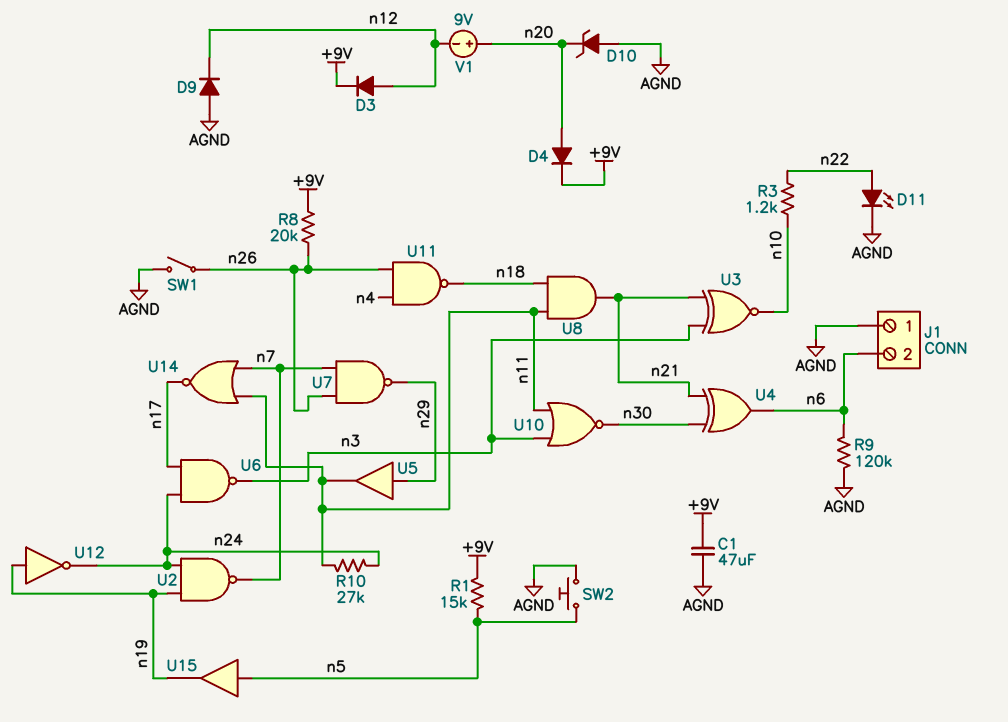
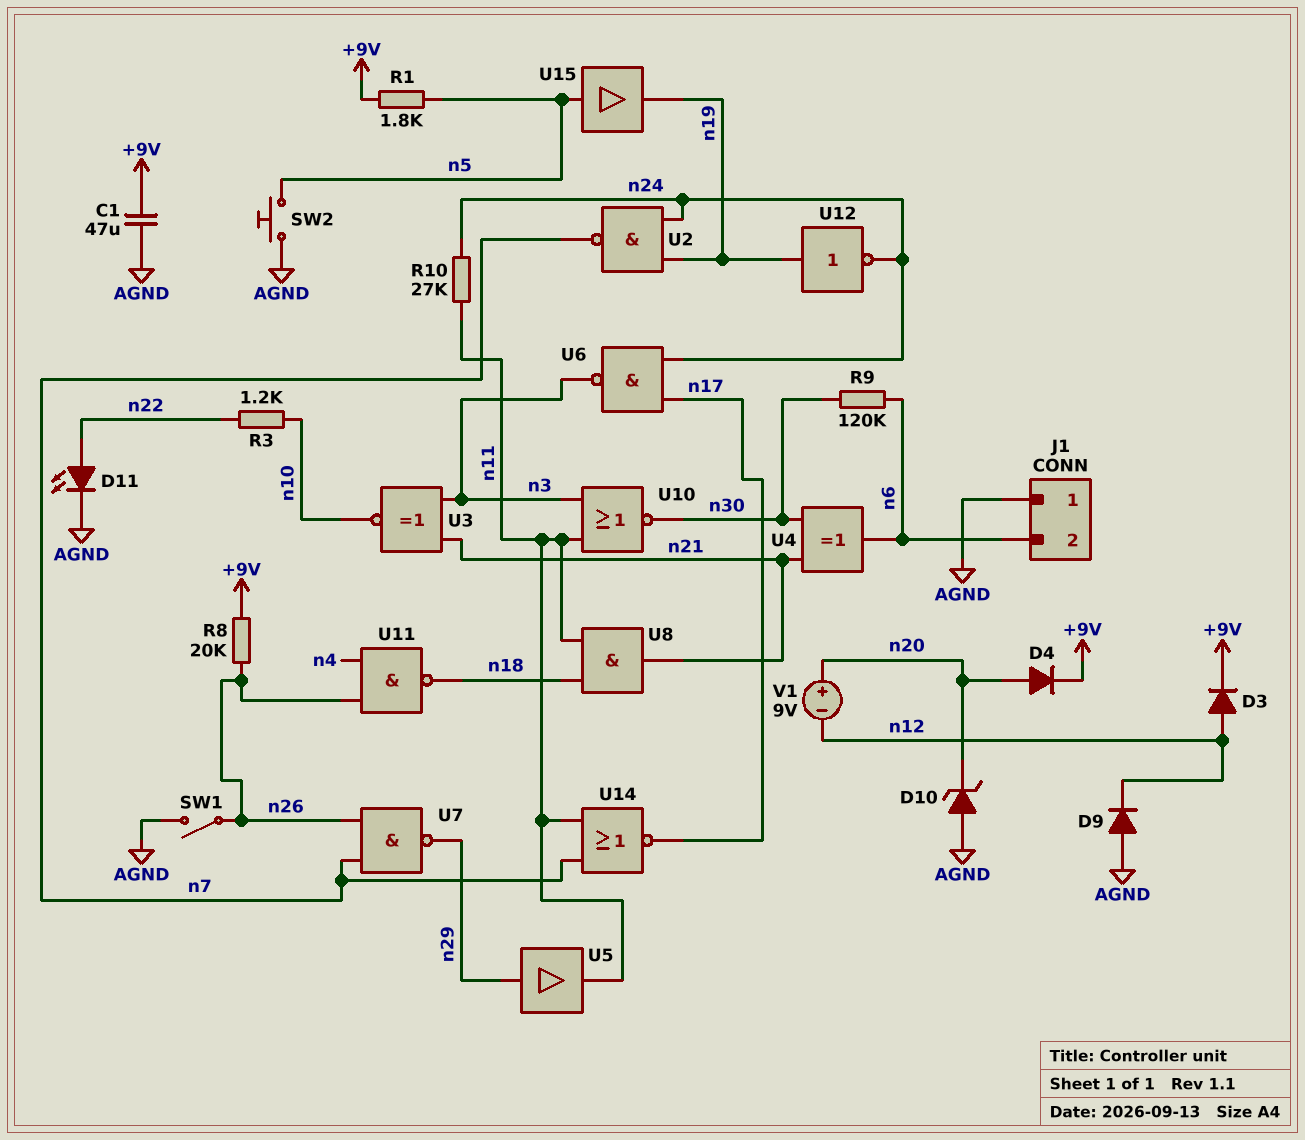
R1: 15k (+9V, n5) -> 1.8k (+9V, n5)
R9: 120k (AGND, n6) -> 120k (n6, n30)

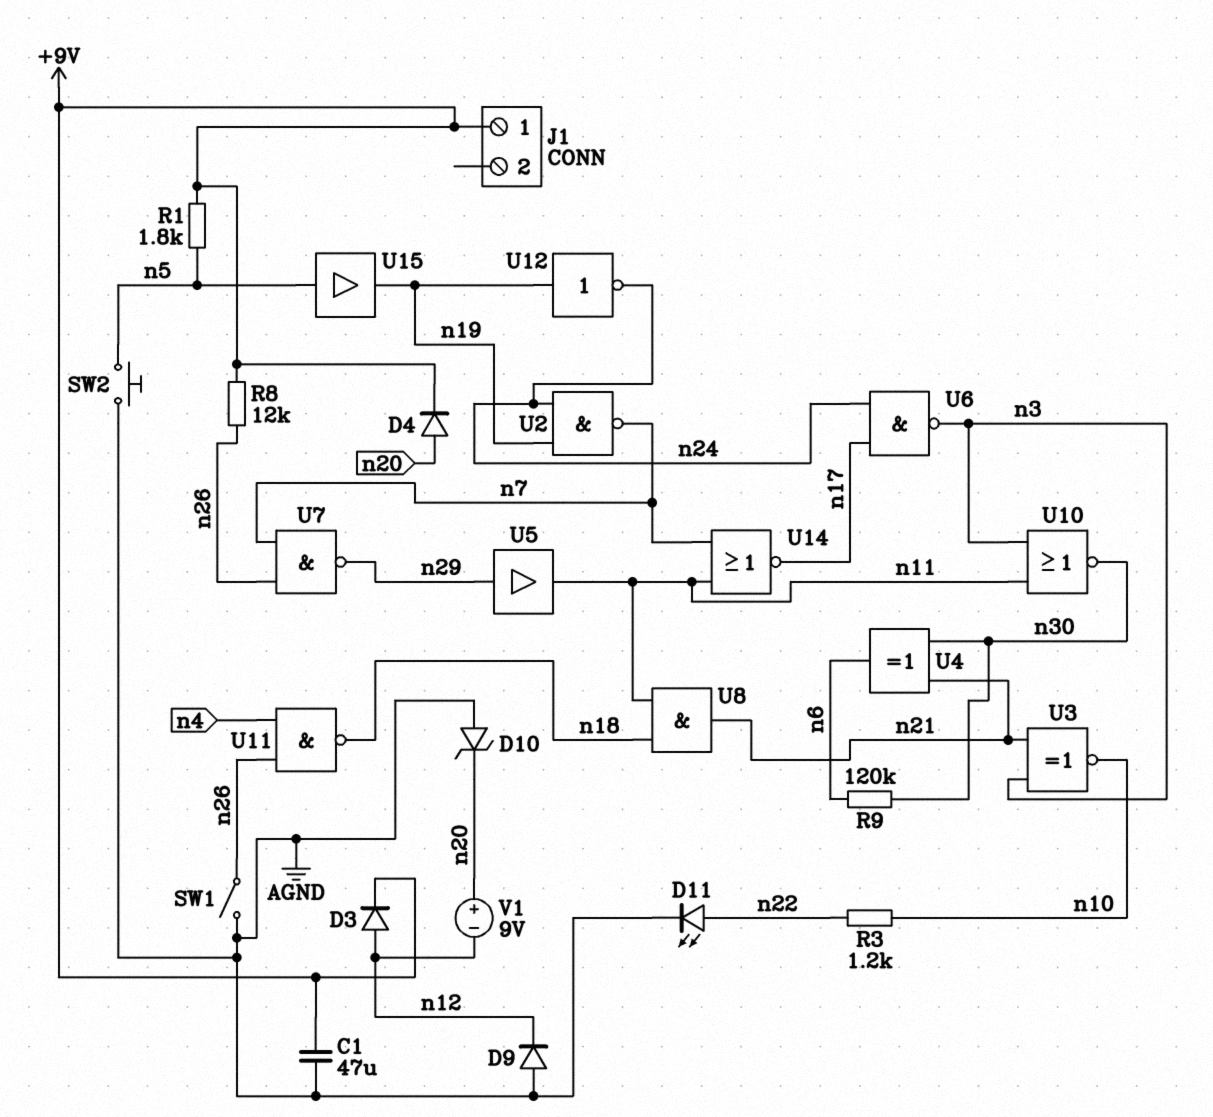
J1 pin 1: AGND -> +9V
J1 pin 2: n6 -> none
R8: 20k (+9V, n26) -> 12k (+9V, n26)
R10: 27k (n11, n24) -> none

